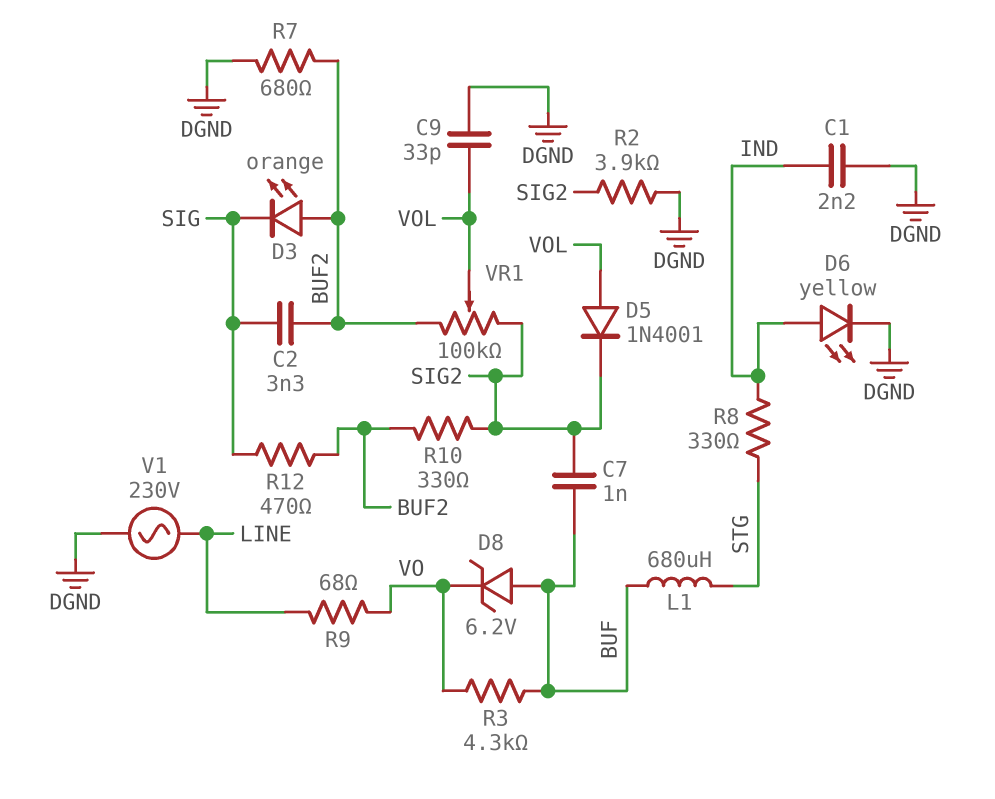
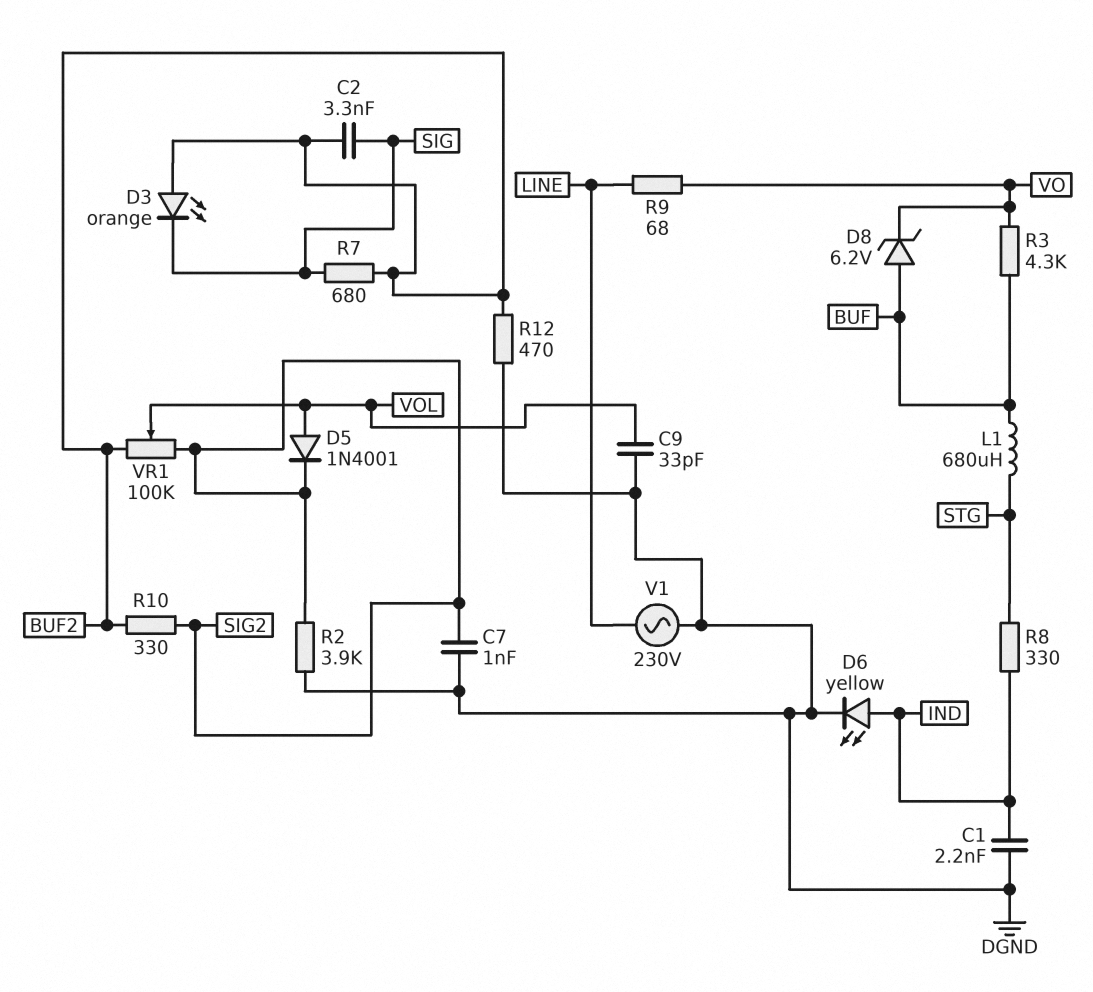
C7: 1nF (BUF, SIG2) -> 1nF (DGND, SIG2)
R7: 680 (BUF2, DGND) -> 680 (BUF2, SIG)
R12: 470 (BUF2, SIG) -> 470 (BUF2, DGND)

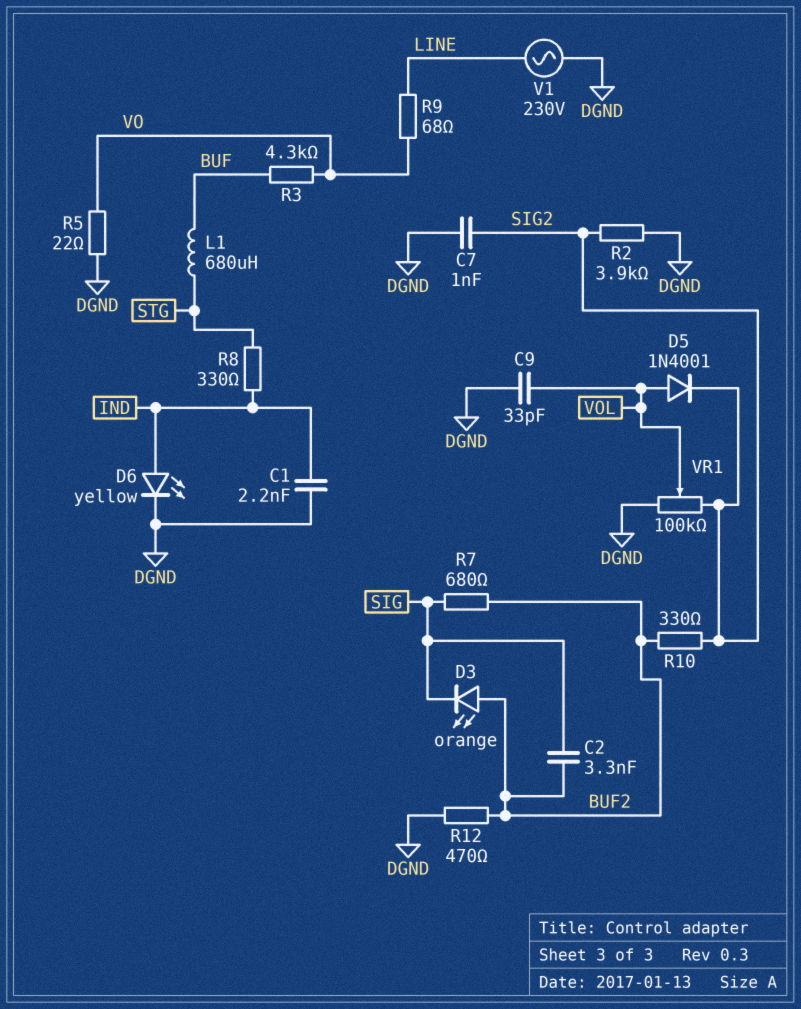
D8: zener 6.2V (A BUF, K VO) -> none
R5: none -> 22 (DGND, VO)
VR1: 100k (BUF2, SIG2, wiper VOL) -> 100k (DGND, SIG2, wiper VOL)

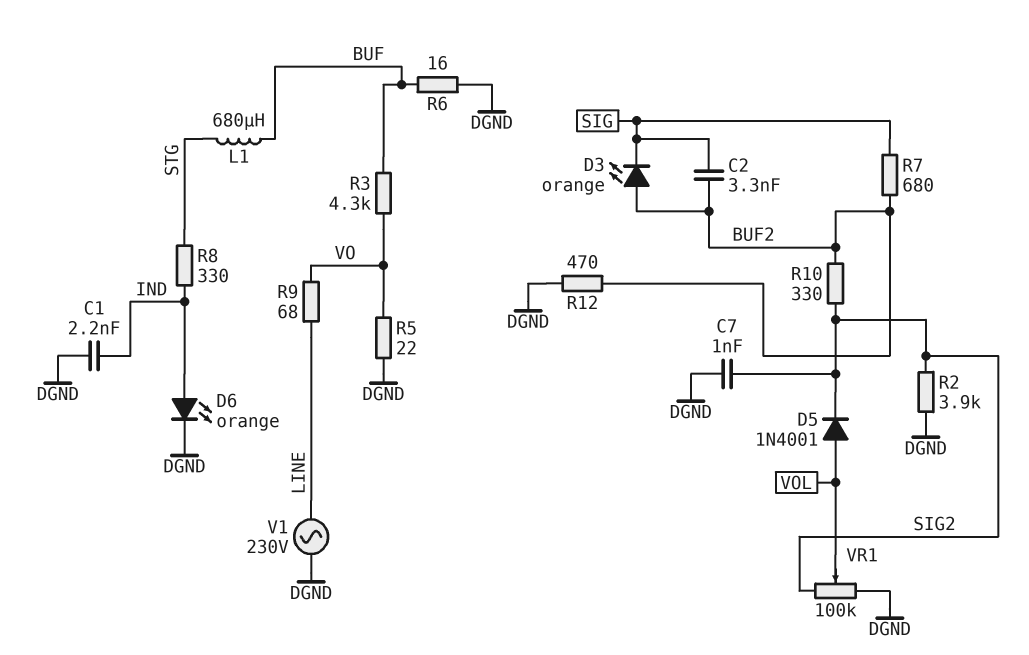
C9: 33pF (DGND, VOL) -> none
D6: LED yellow (A IND, K DGND) -> LED orange (A IND, K DGND)
R6: none -> 16 (BUF, DGND)

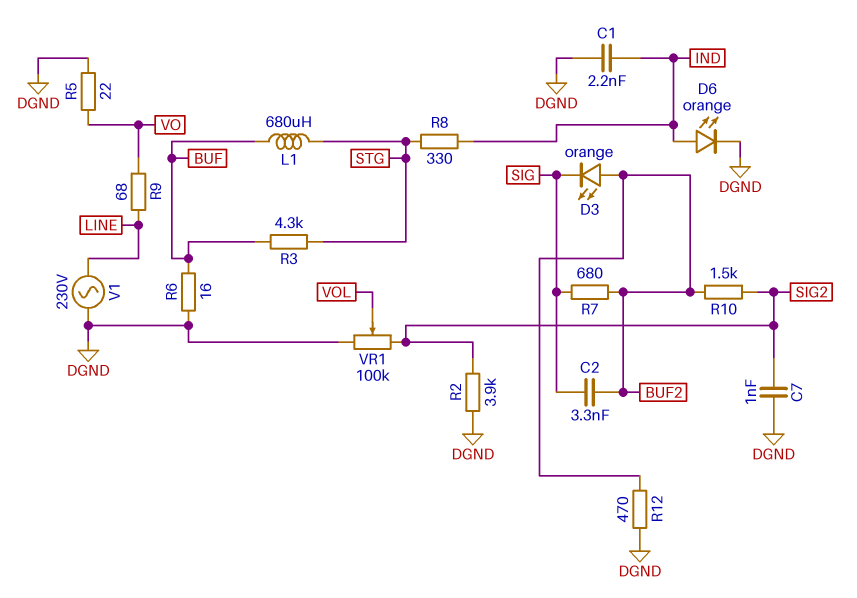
D5: diode 1N4001 (A VOL, K SIG2) -> none
R3: 4.3k (BUF, VO) -> 4.3k (BUF, STG)
R10: 330 (BUF2, SIG2) -> 1.5k (BUF2, SIG2)

